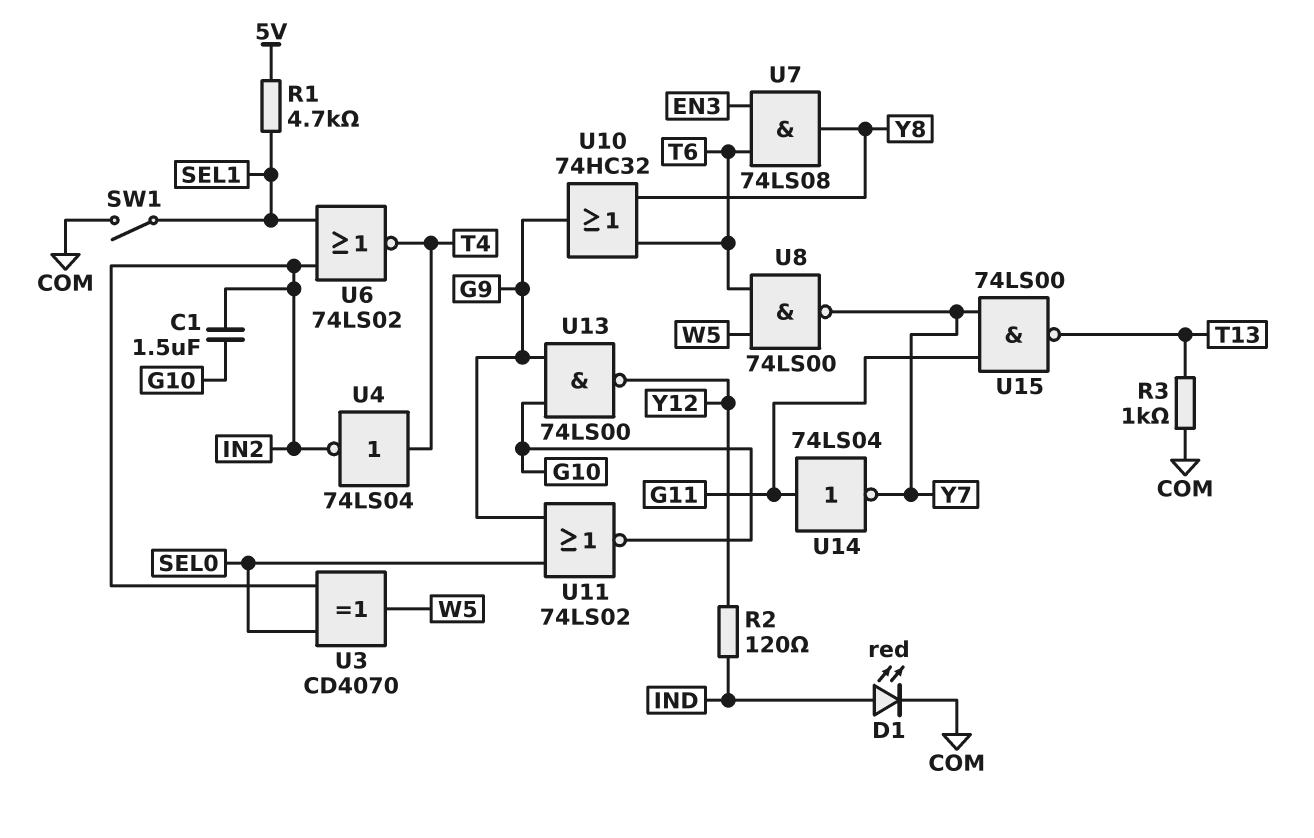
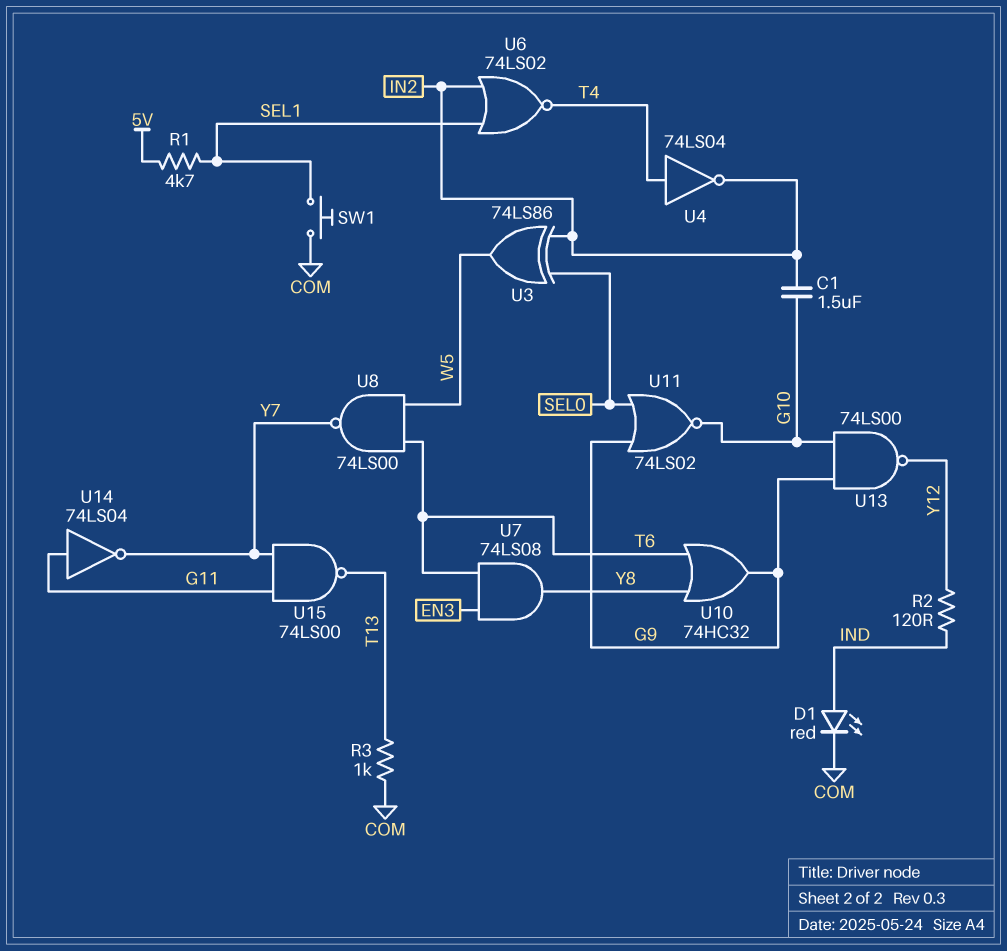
SW1: switch (COM, SEL1) -> button (COM, SEL1)
U3: XOR CD4070 (in IN2, in SEL0, out W5) -> XOR 74LS86 (in IN2, in SEL0, out W5)

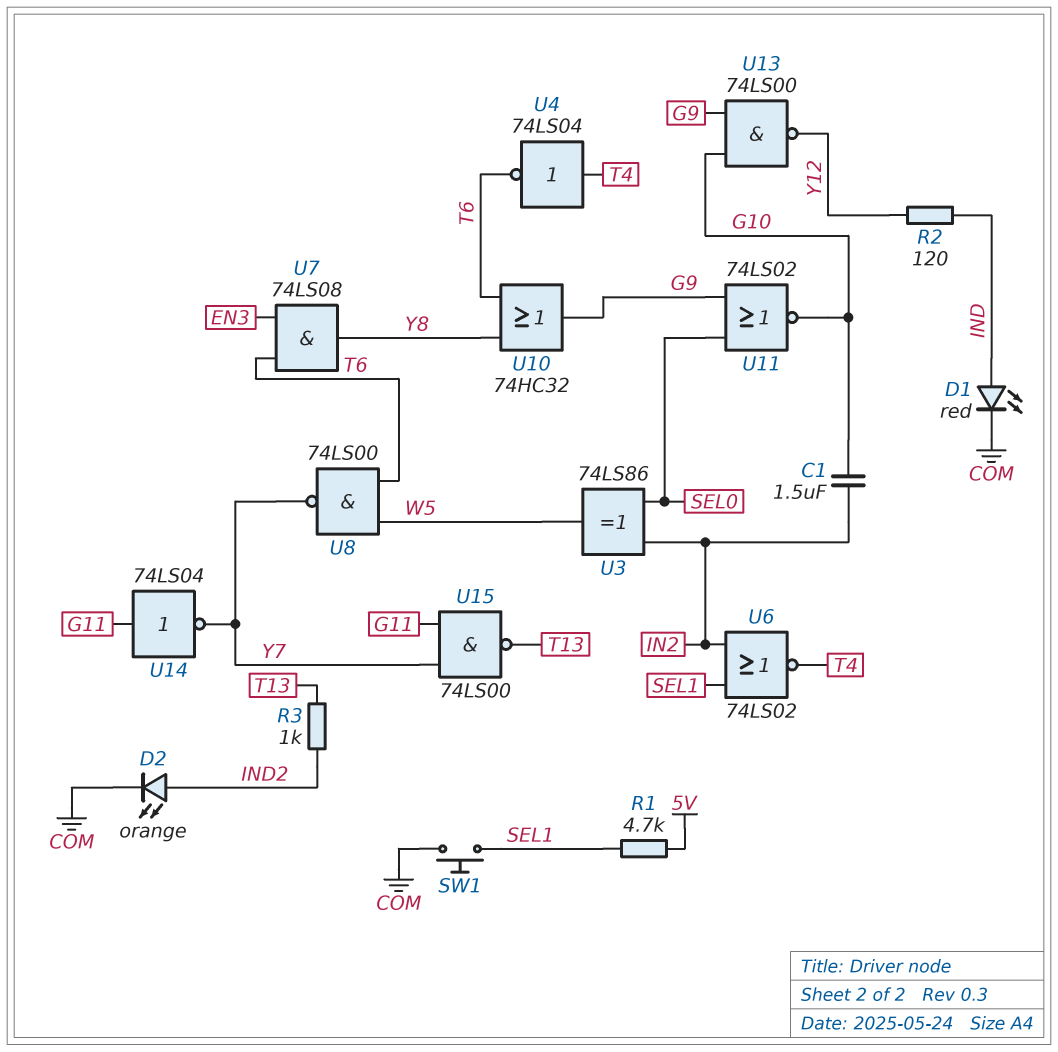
D2: none -> LED orange (A IND2, K COM)
R3: 1k (COM, T13) -> 1k (IND2, T13)
U4: NOT 74LS04 (in T4, out IN2) -> NOT 74LS04 (in T4, out T6)

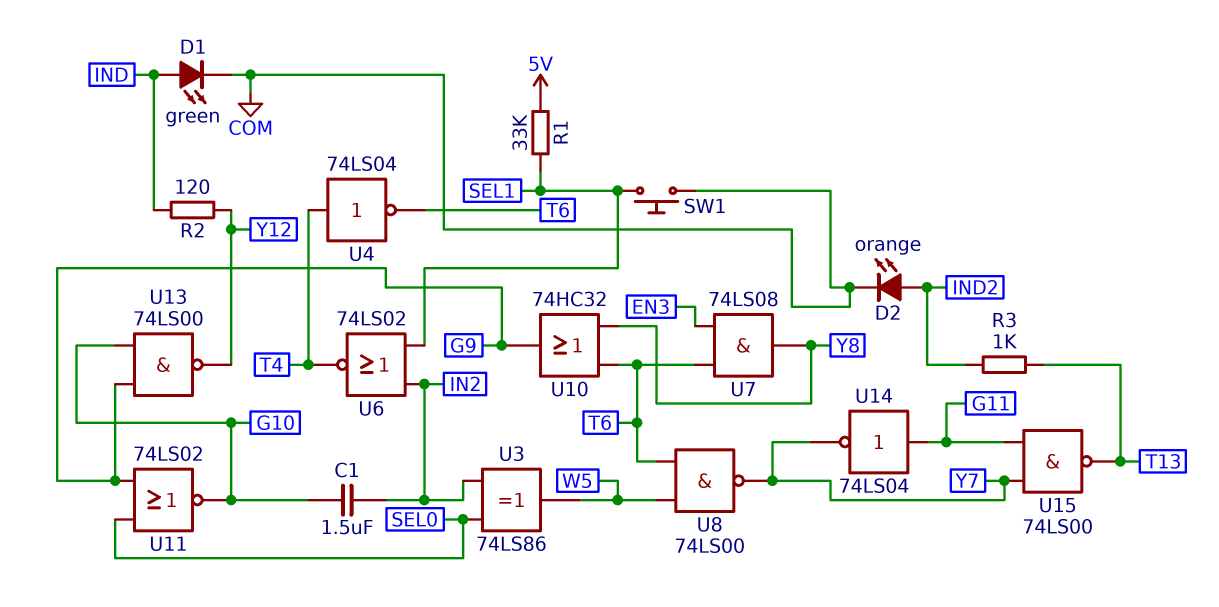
D1: LED red (A IND, K COM) -> LED green (A IND, K COM)
R1: 4.7k (5V, SEL1) -> 33k (5V, SEL1)

